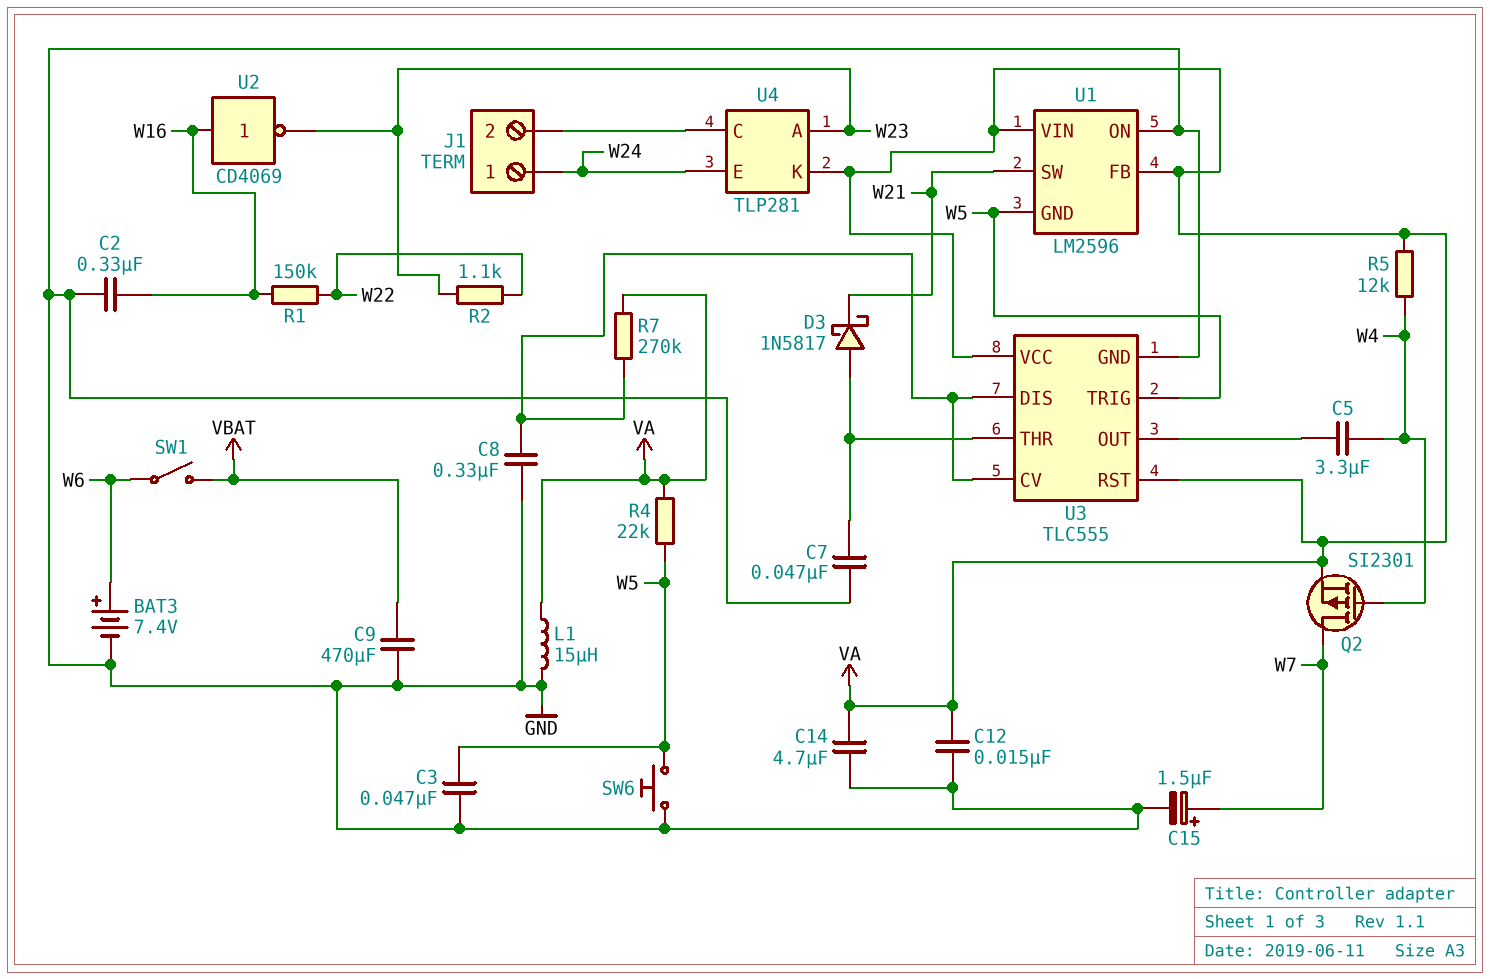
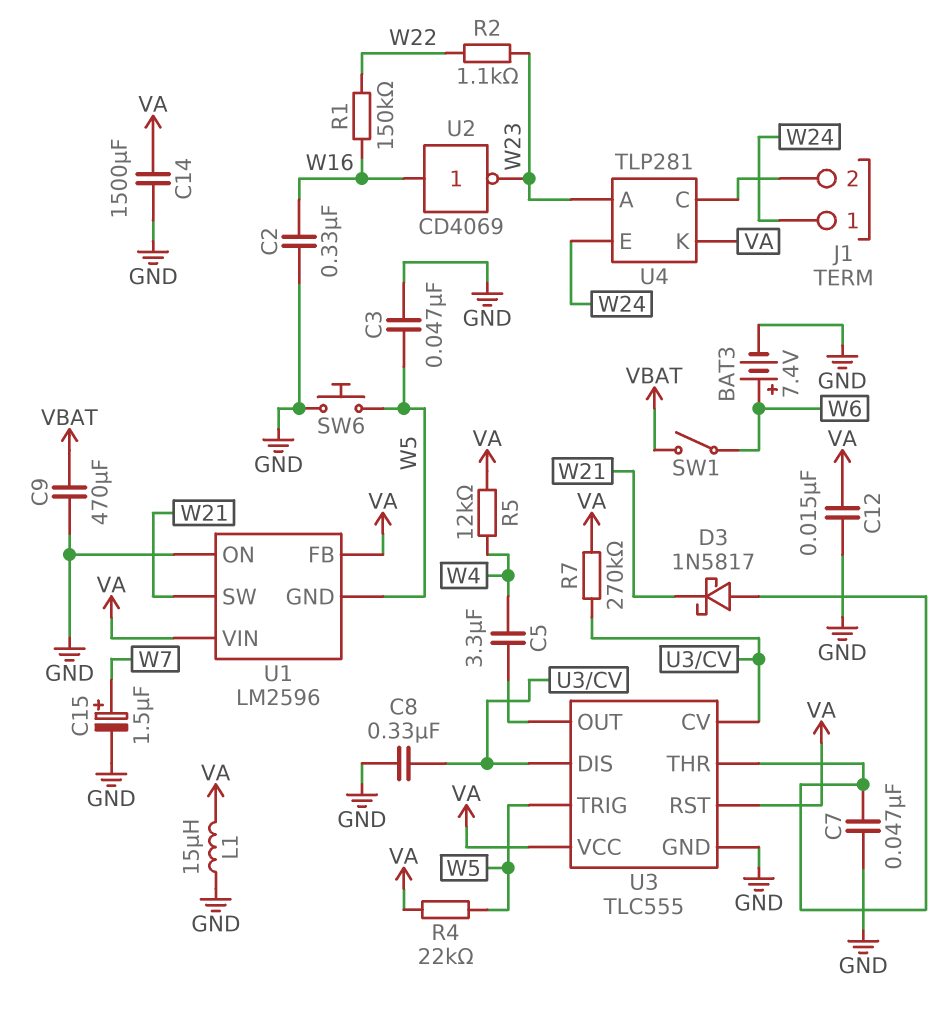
C14: 4.7uF (GND, VA) -> 1500uF (GND, VA)
Q2: PMOS SI2301 (G W4, D W7, S VA) -> none

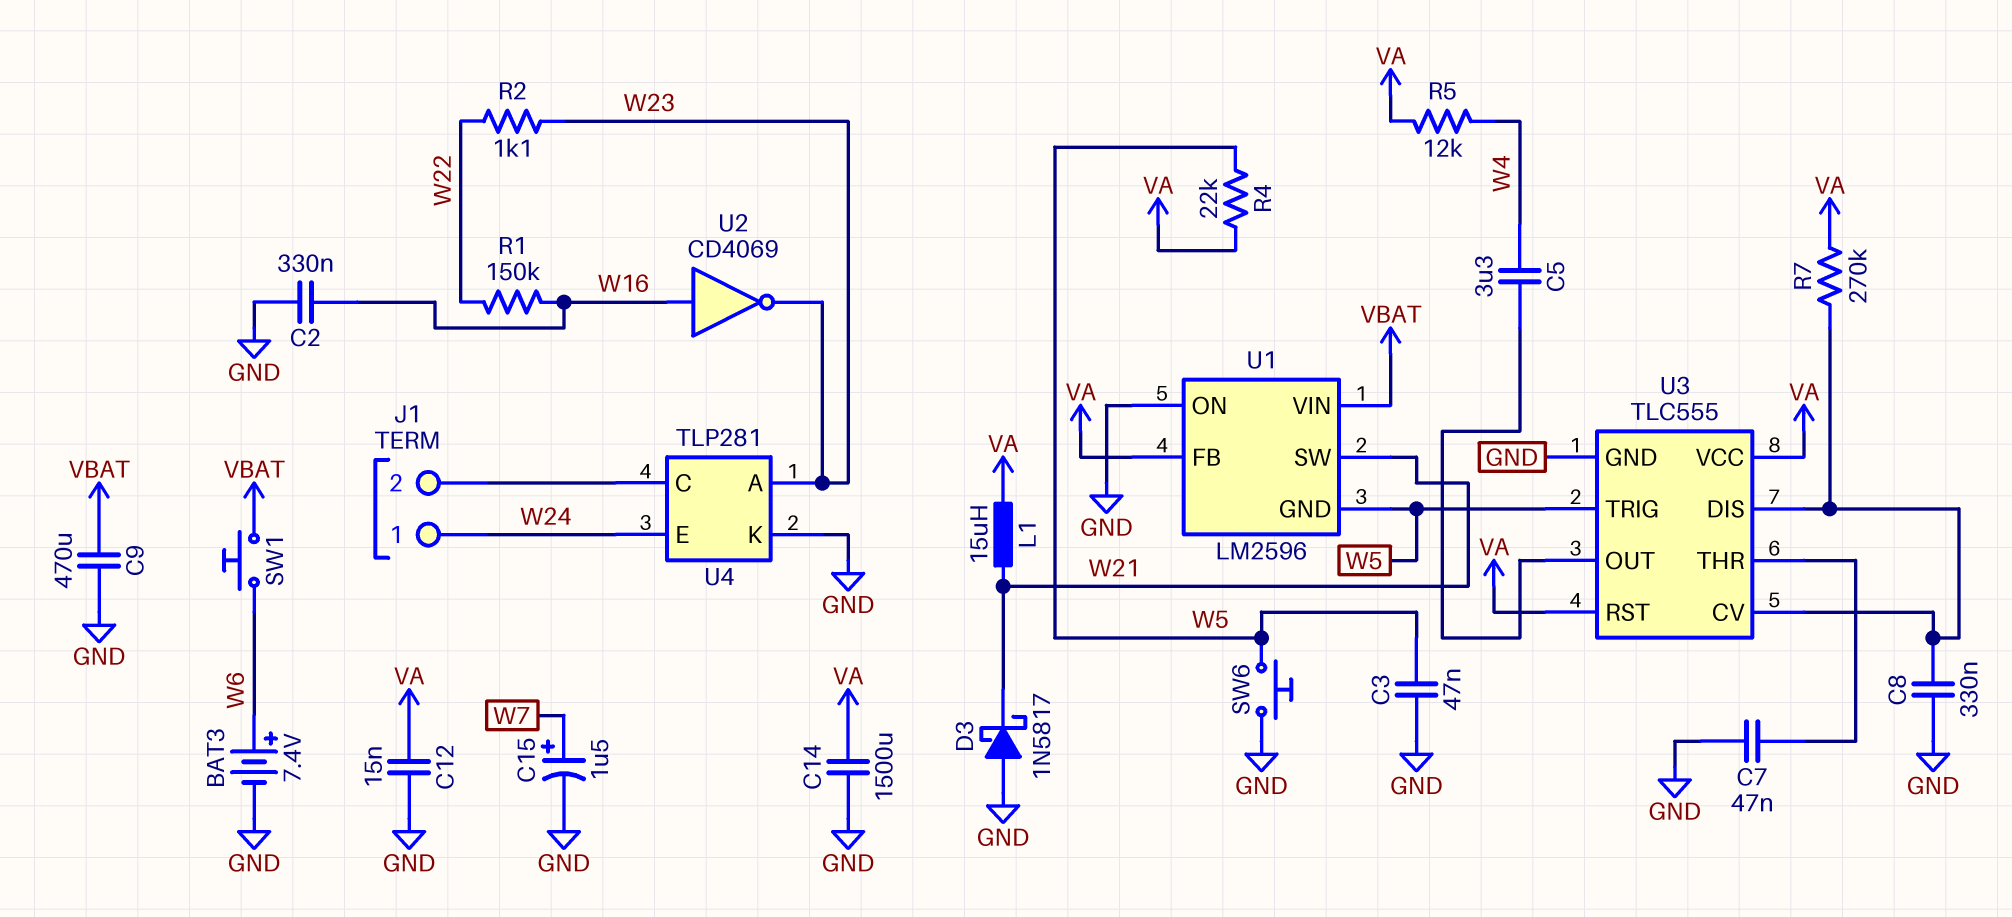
D3: schottky 1N5817 (A U3/THR, K W21) -> schottky 1N5817 (A GND, K W21)
L1: 15uH (GND, VA) -> 15uH (VA, W21)
SW1: switch (VBAT, W6) -> button (VBAT, W6)
U1 pin VIN: VA -> VBAT
U4 pin K: VA -> GND

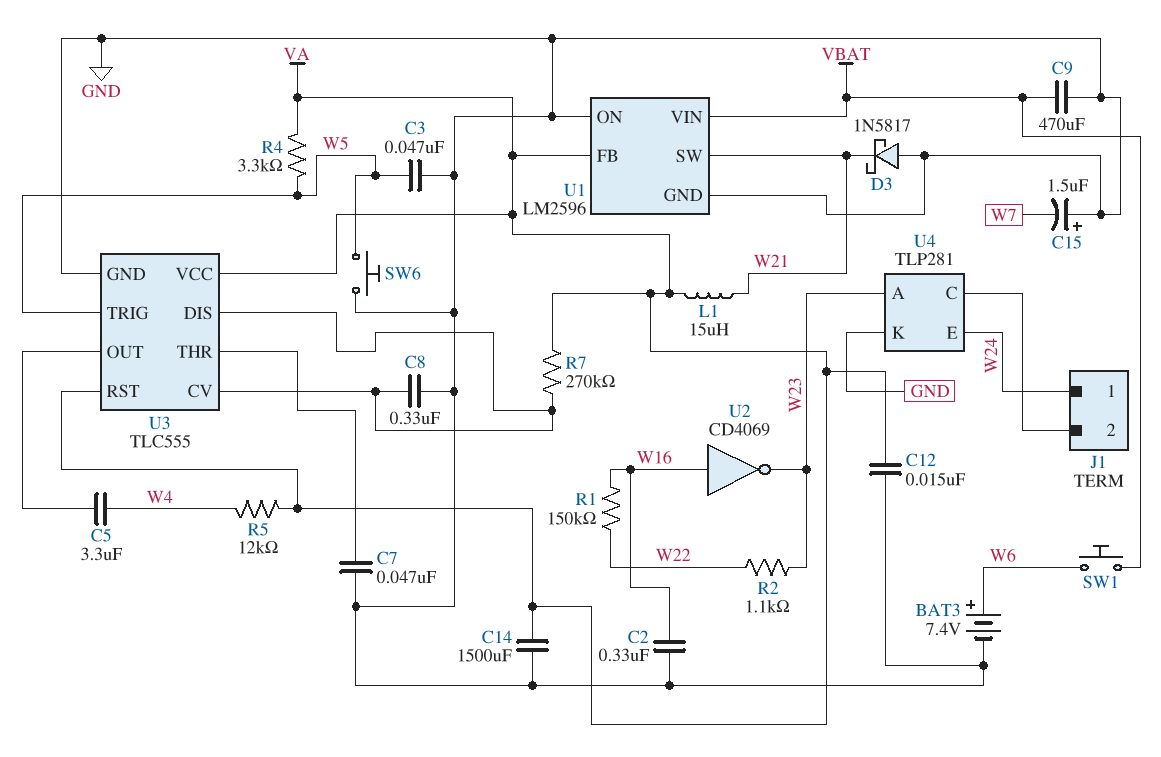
C15: 1.5uF (plus W7, minus GND) -> 1.5uF (plus GND, minus W7)
R4: 22k (VA, W5) -> 3.3k (VA, W5)
U1 pin GND: W5 -> GND

